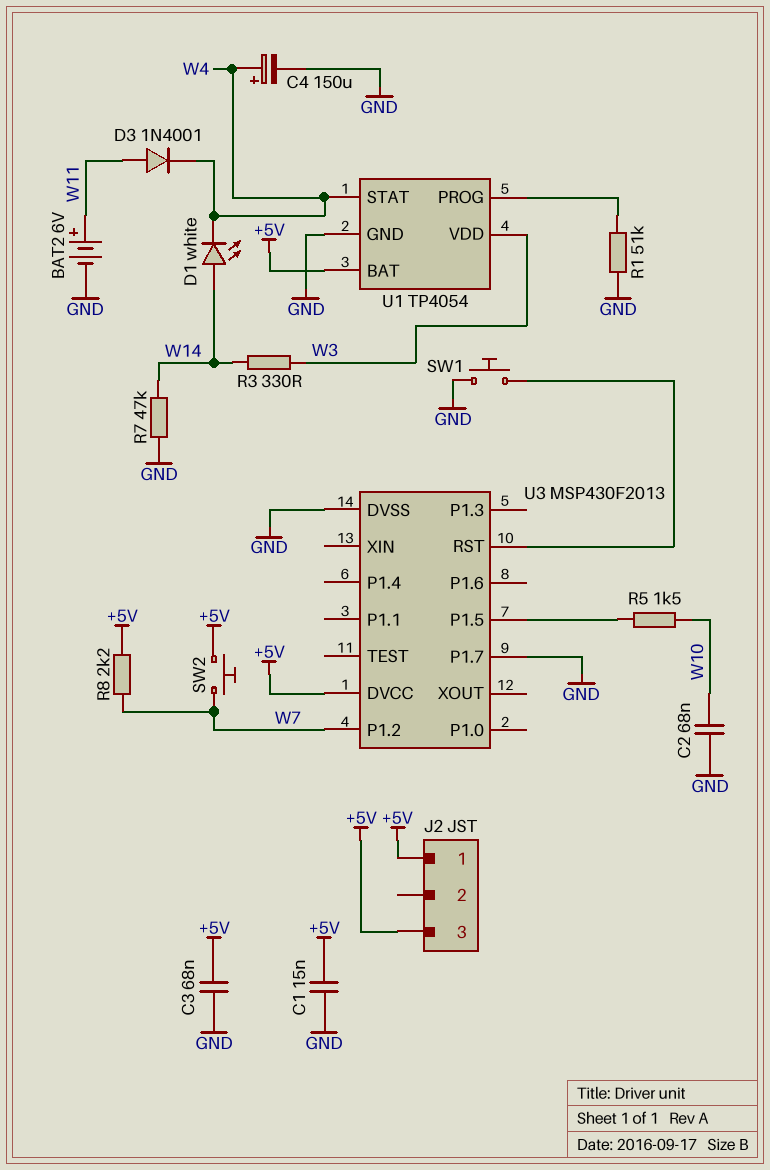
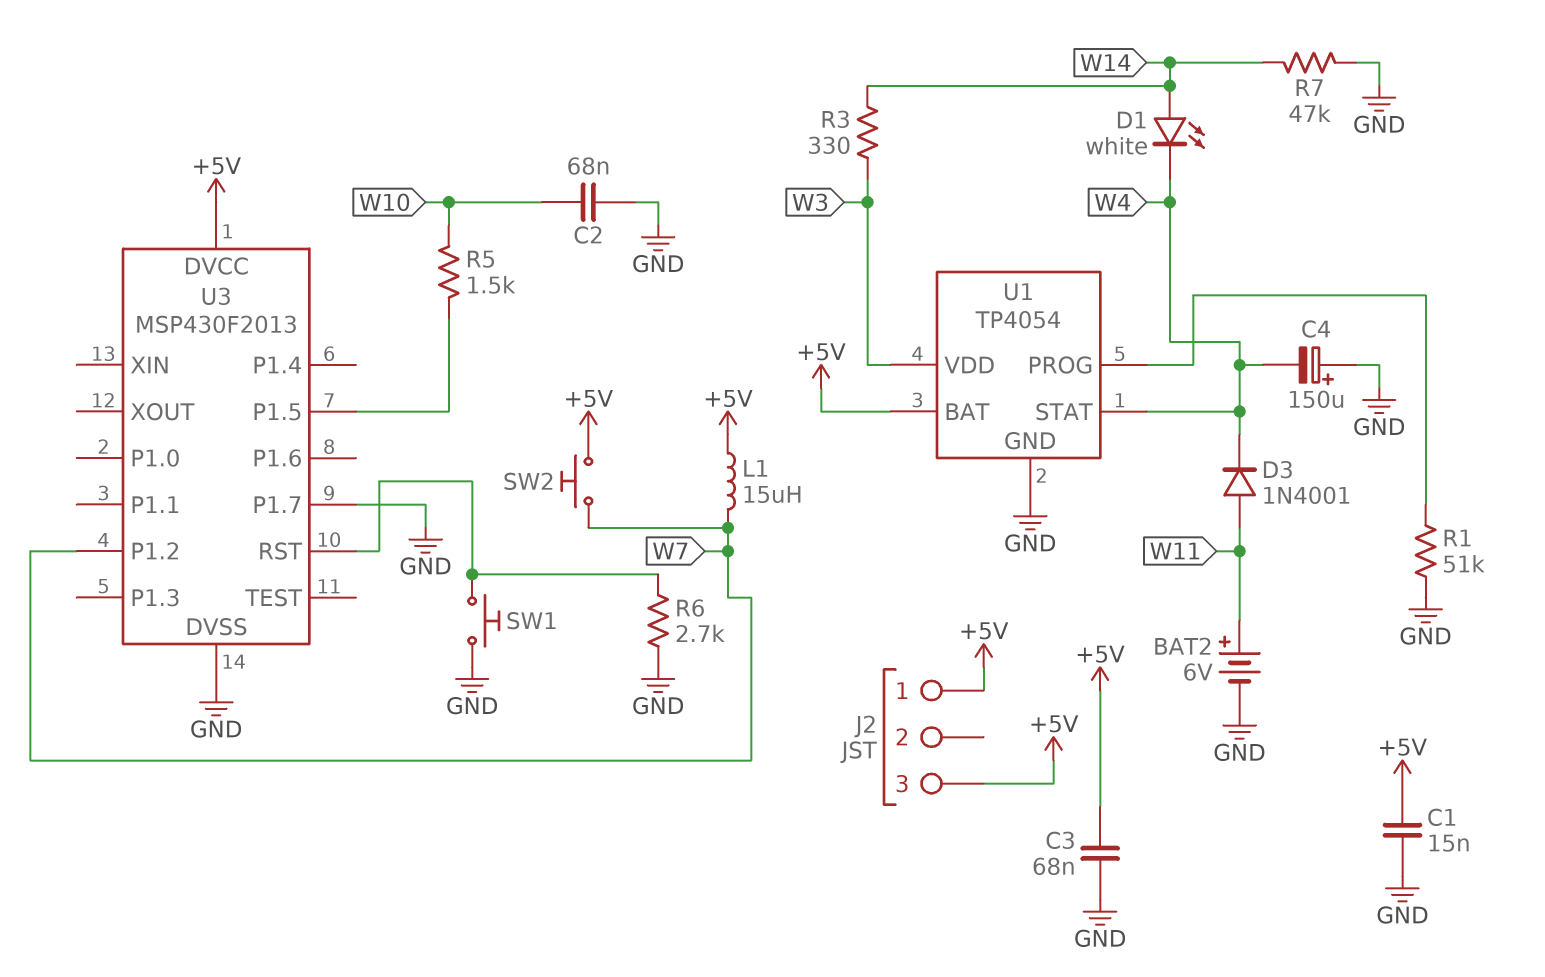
C4: 150uF (plus W4, minus GND) -> 150uF (plus GND, minus W4)
L1: none -> 15uH (+5V, W7)
R6: none -> 2.7k (GND, U3/RST)
R8: 2.2k (+5V, W7) -> none

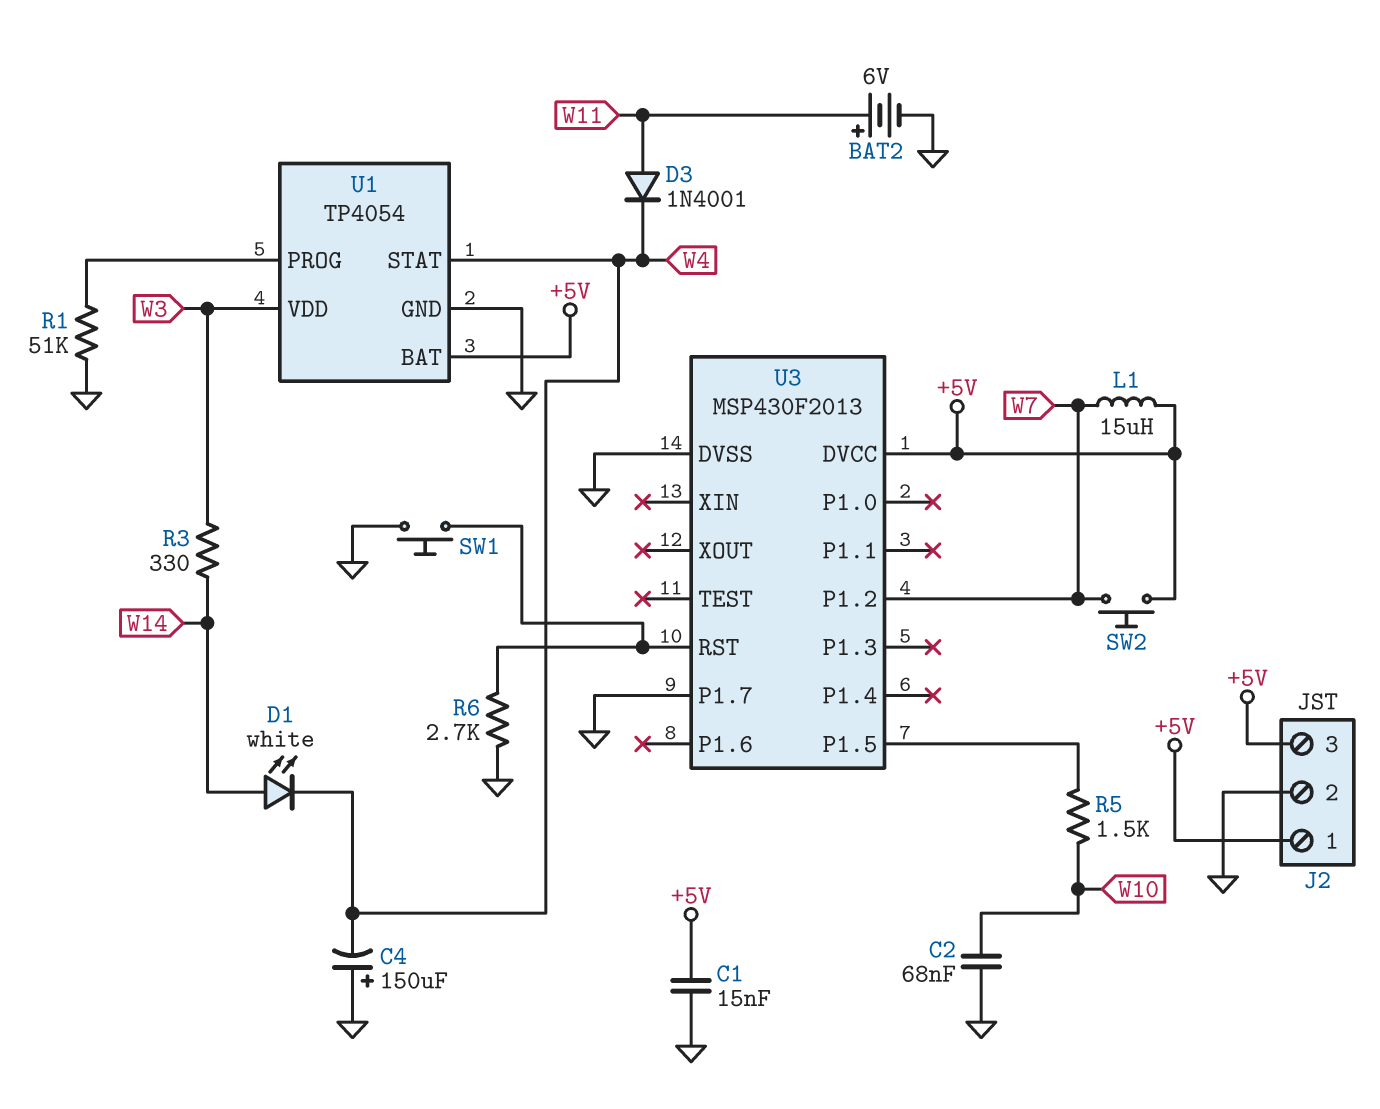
C3: 68nF (+5V, GND) -> none
J2 pin 2: none -> GND
R7: 47k (GND, W14) -> none

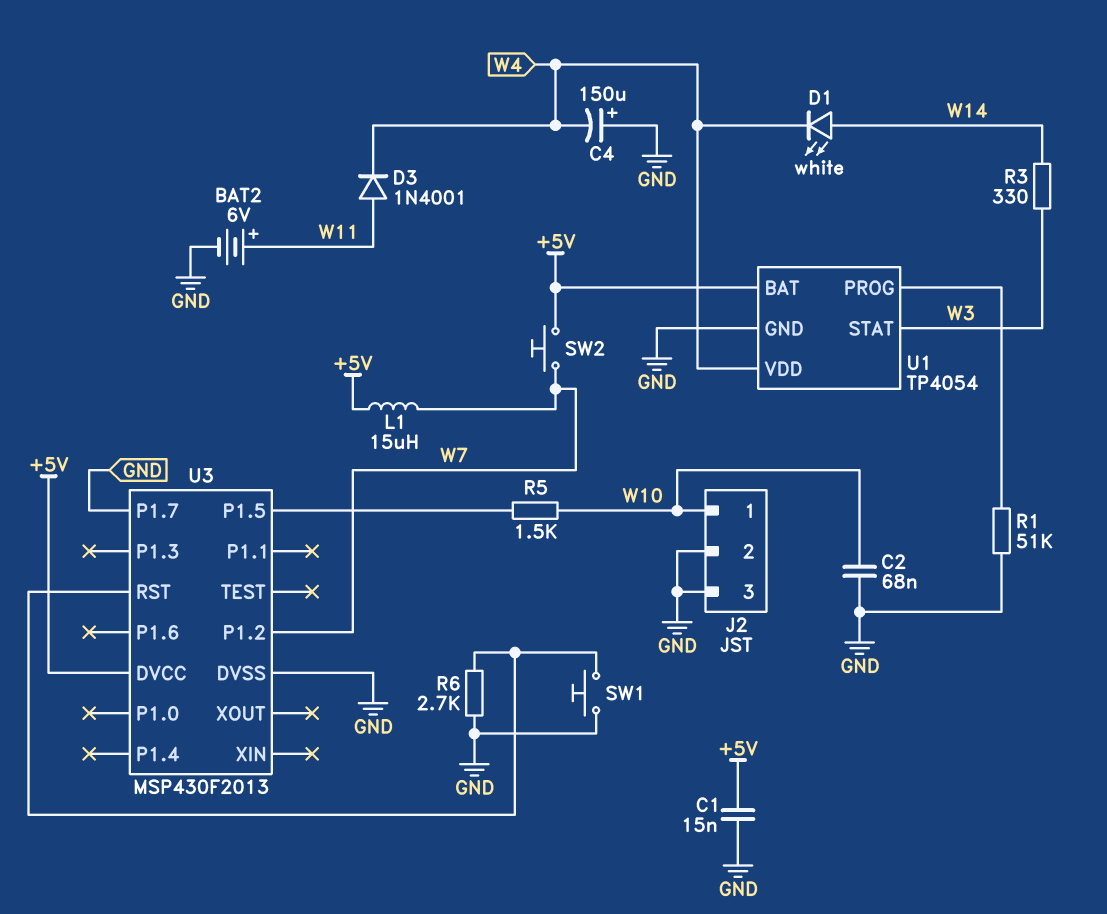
J2 pin 1: +5V -> W10
J2 pin 3: +5V -> GND
U1 pin STAT: W4 -> W3
U1 pin VDD: W3 -> W4

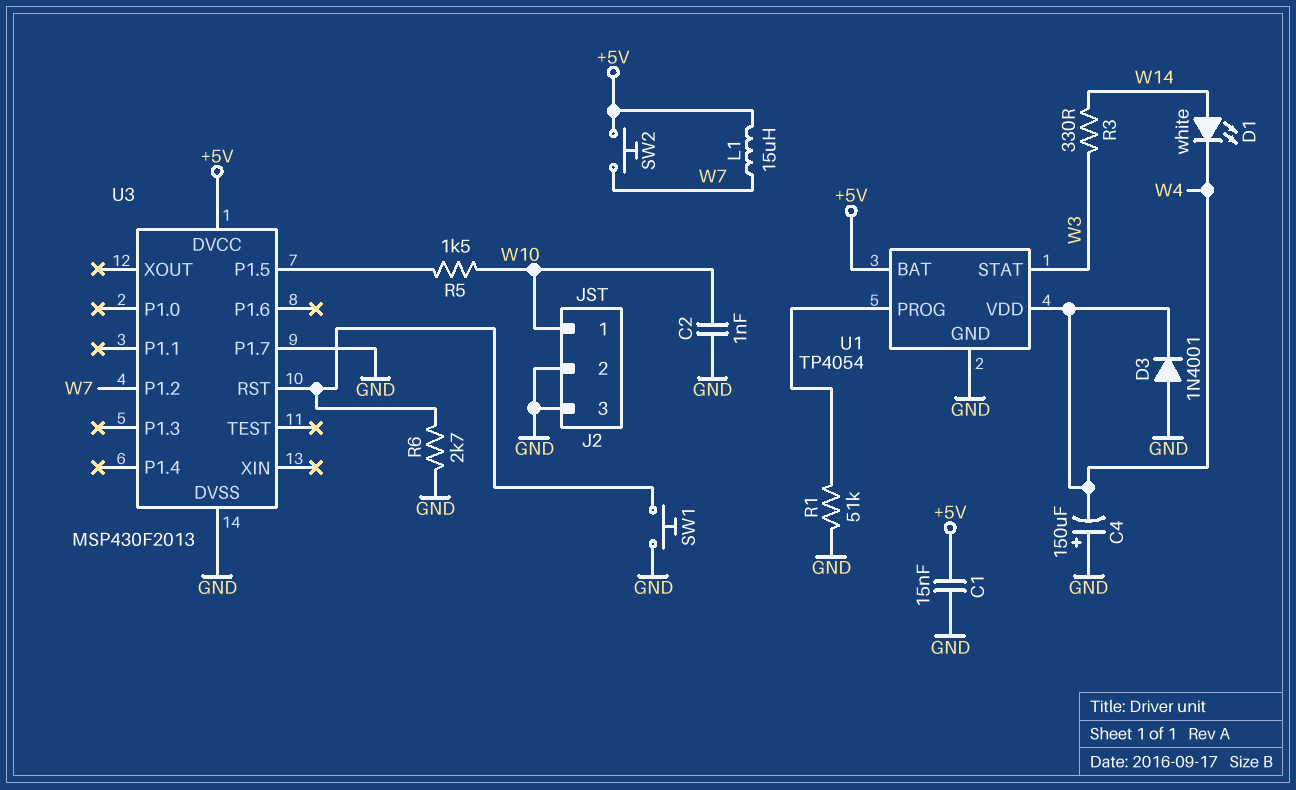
BAT2: 6V (plus W11, minus GND) -> none
C2: 68nF (GND, W10) -> 1nF (GND, W10)
D3: diode 1N4001 (A W11, K W4) -> diode 1N4001 (A GND, K W4)

